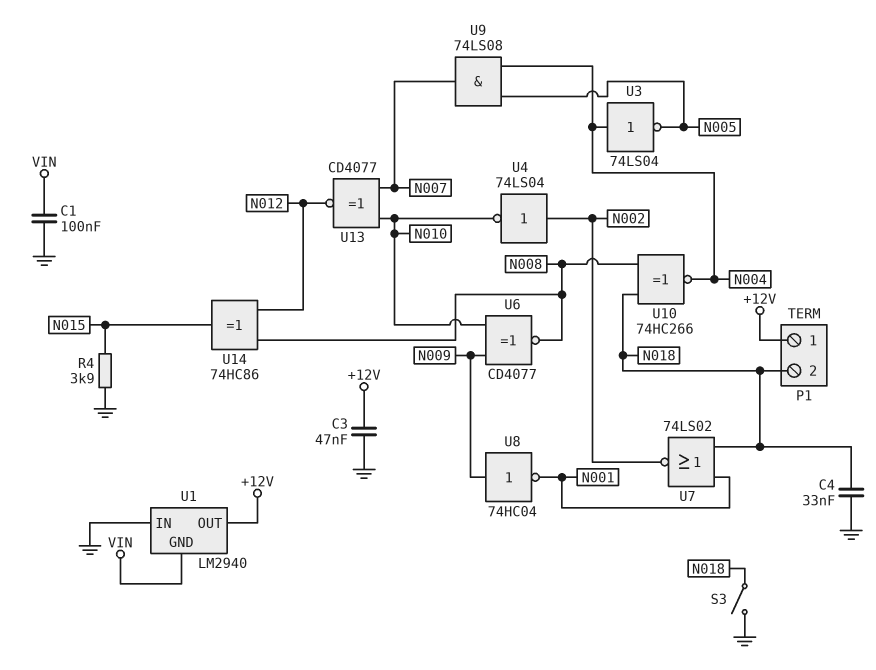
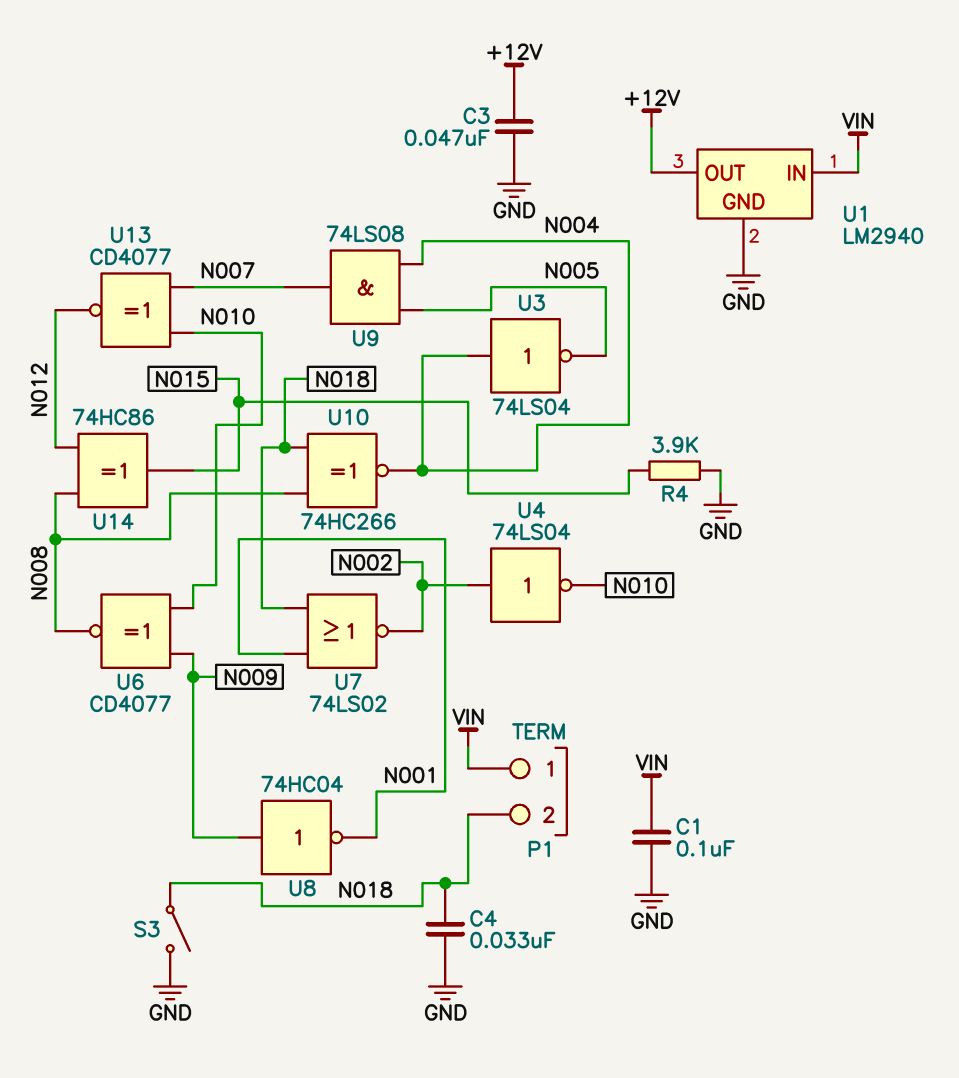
P1 pin 1: +12V -> VIN
U1 pin GND: VIN -> GND
U1 pin IN: GND -> VIN

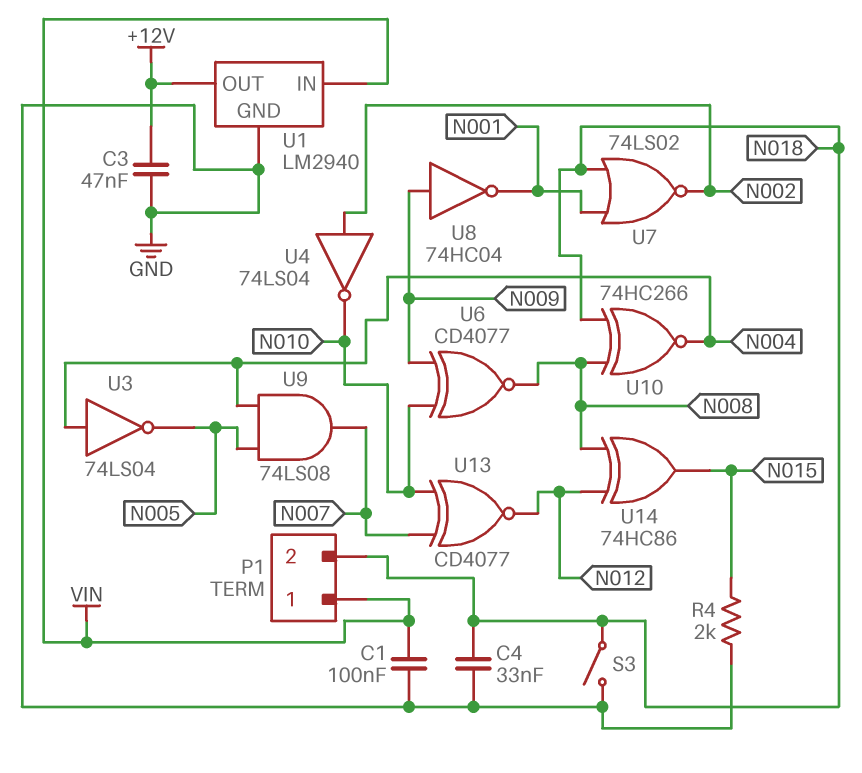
R4: 3.9k (GND, N015) -> 2k (GND, N015)

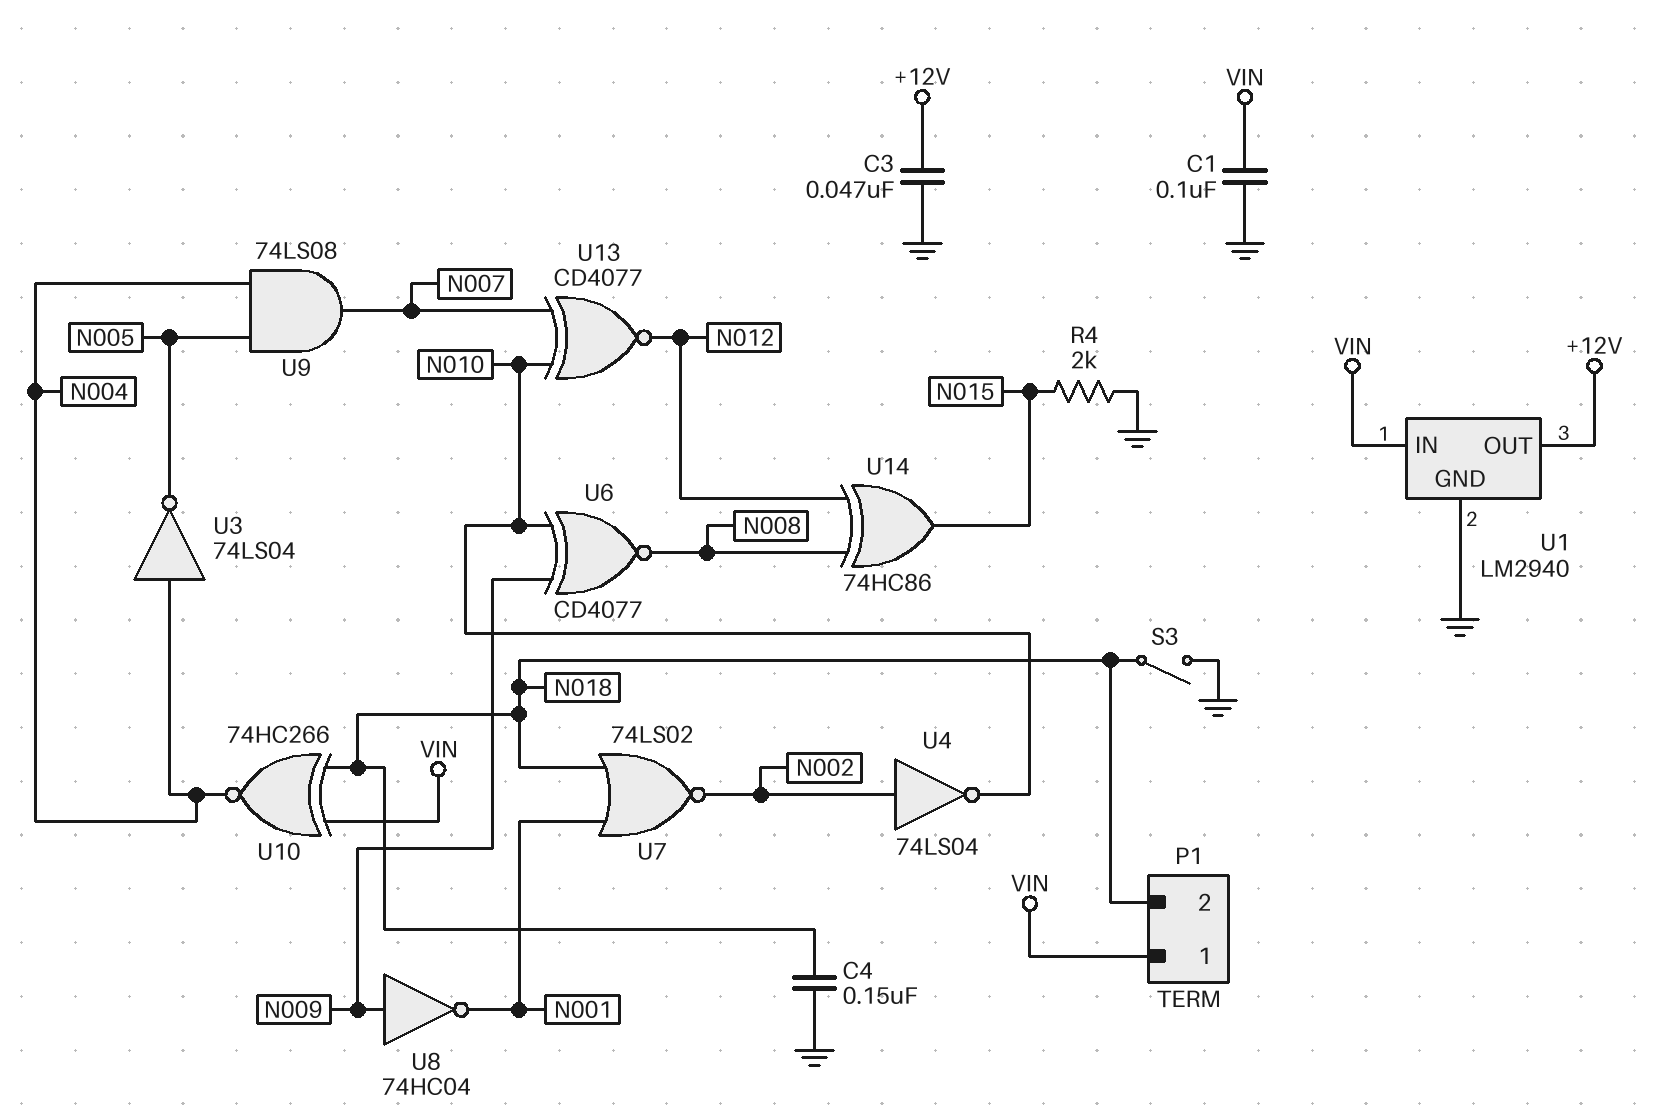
C4: 33nF (GND, N018) -> 150nF (GND, N018)
U10: XNOR 74HC266 (in N008, in N018, out N004) -> XNOR 74HC266 (in N018, in VIN, out N004)

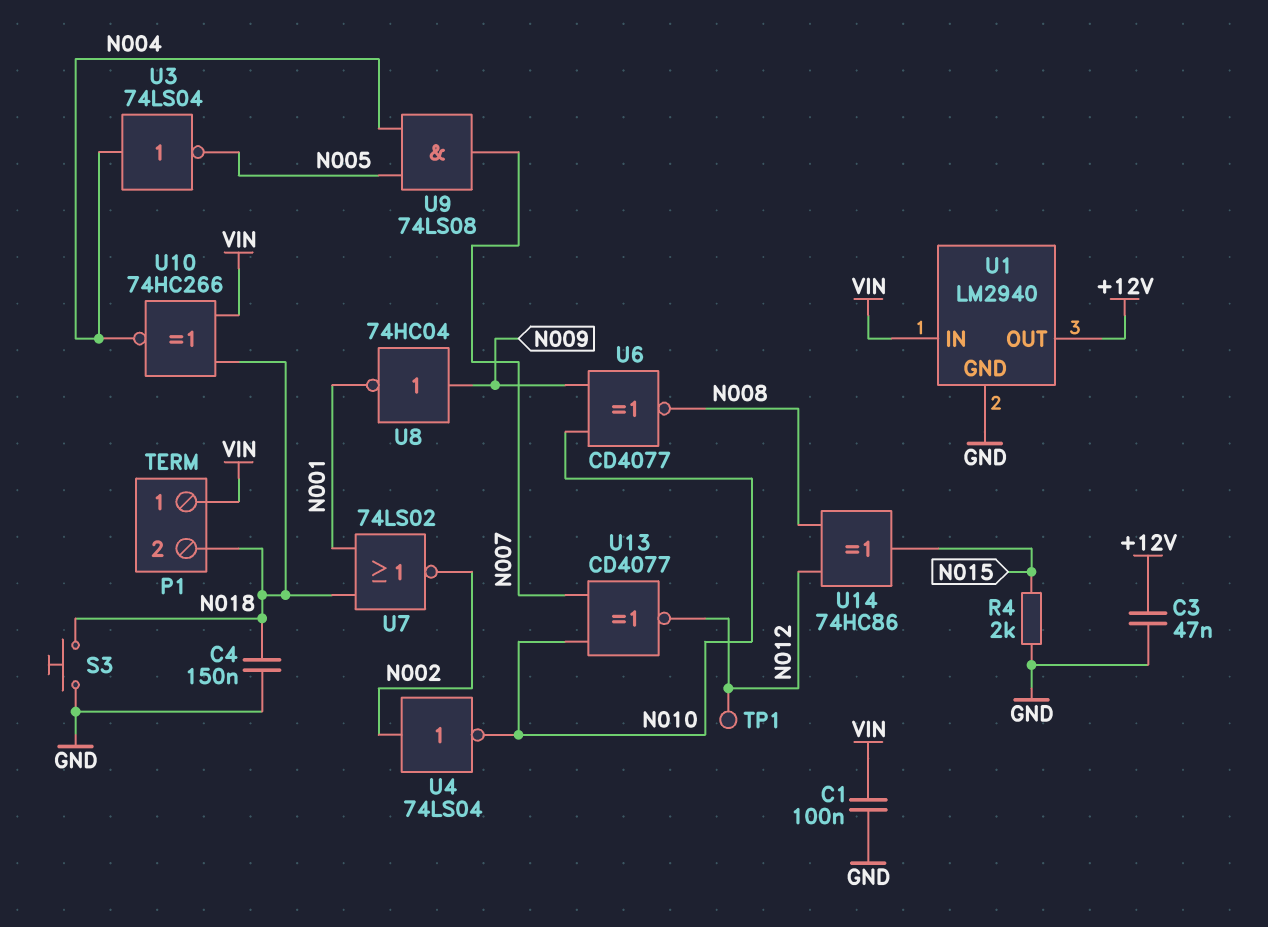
S3: switch (GND, N018) -> button (GND, N018)
TP1: none -> test point (N012)

